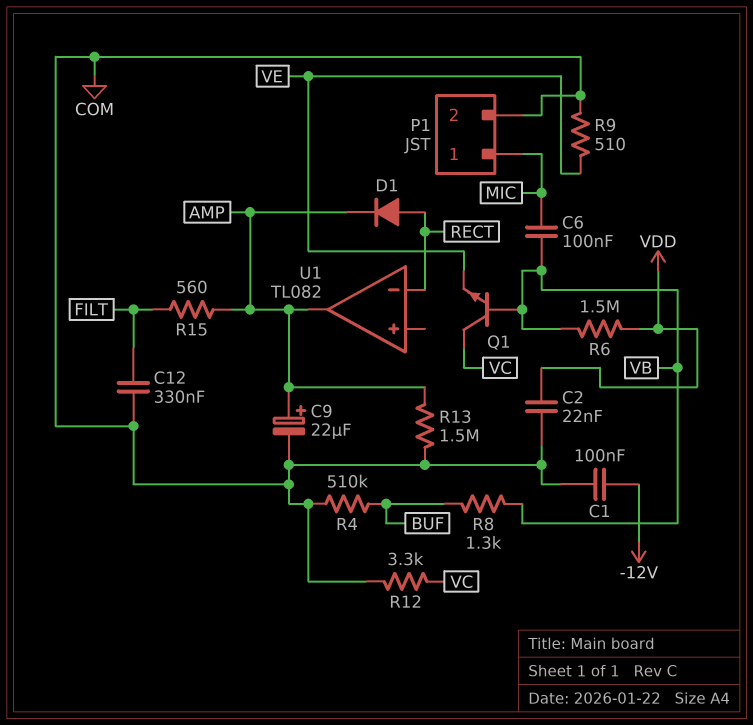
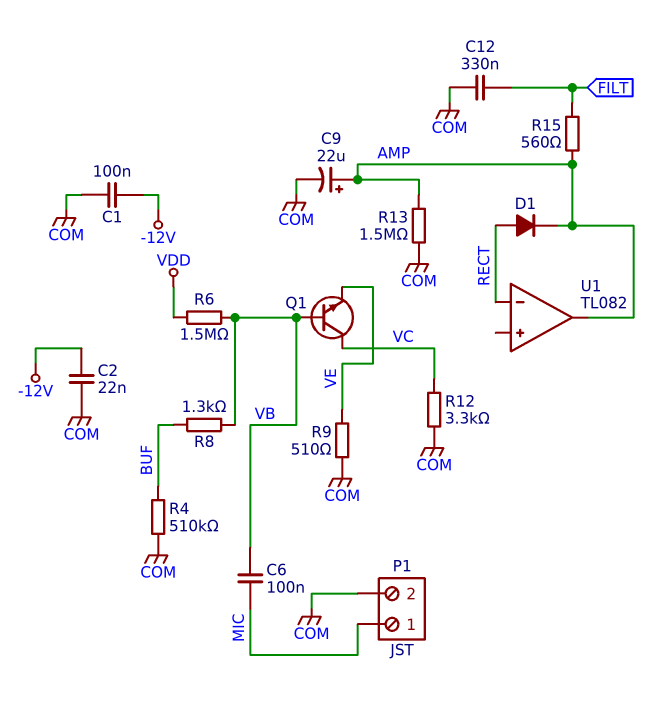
C2: 22nF (COM, VDD) -> 22nF (-12V, COM)

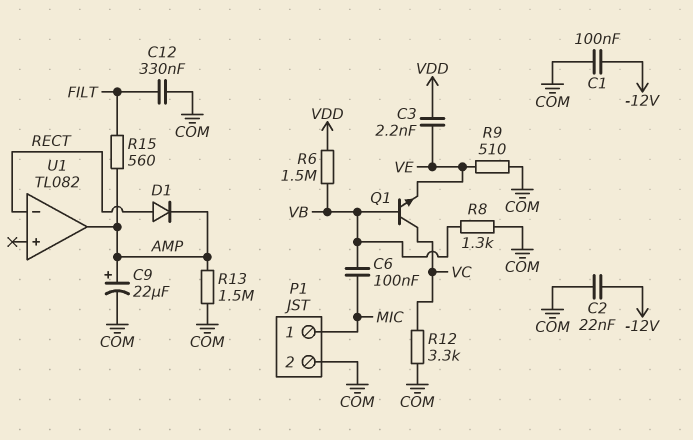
C3: none -> 2.2nF (VDD, VE)
R4: 510k (BUF, COM) -> none
R8: 1.3k (BUF, VB) -> 1.3k (COM, VB)

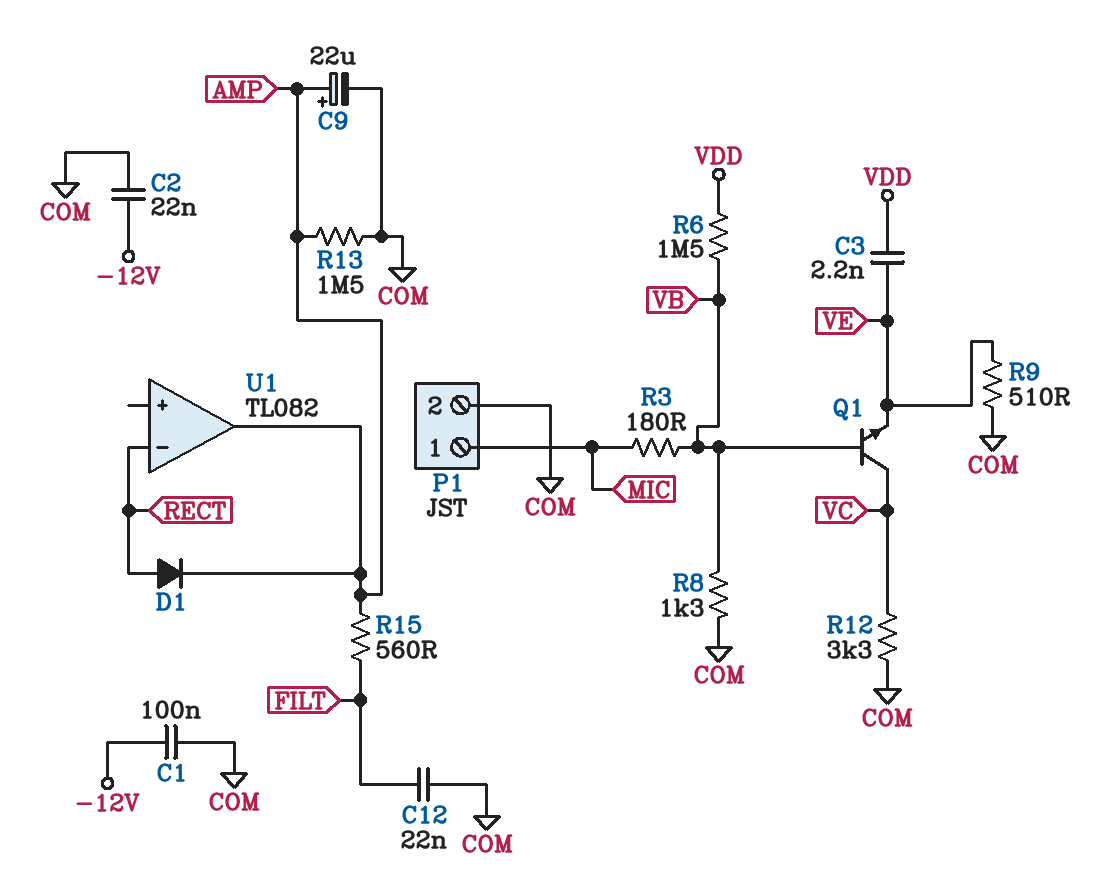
C6: 100nF (MIC, VB) -> none
C12: 330nF (COM, FILT) -> 22nF (COM, FILT)
R3: none -> 180 (MIC, VB)

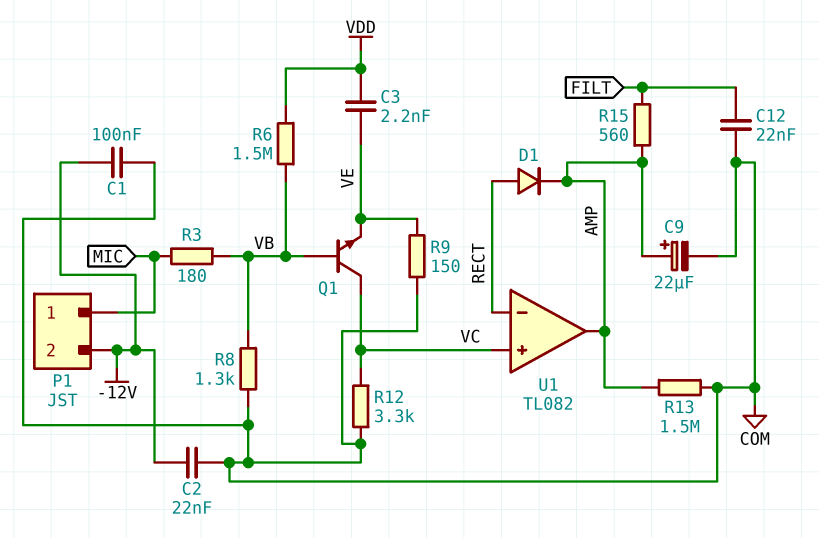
P1 pin 2: COM -> -12V
R9: 510 (COM, VE) -> 150 (COM, VE)
U1 pin in+: none -> VC

